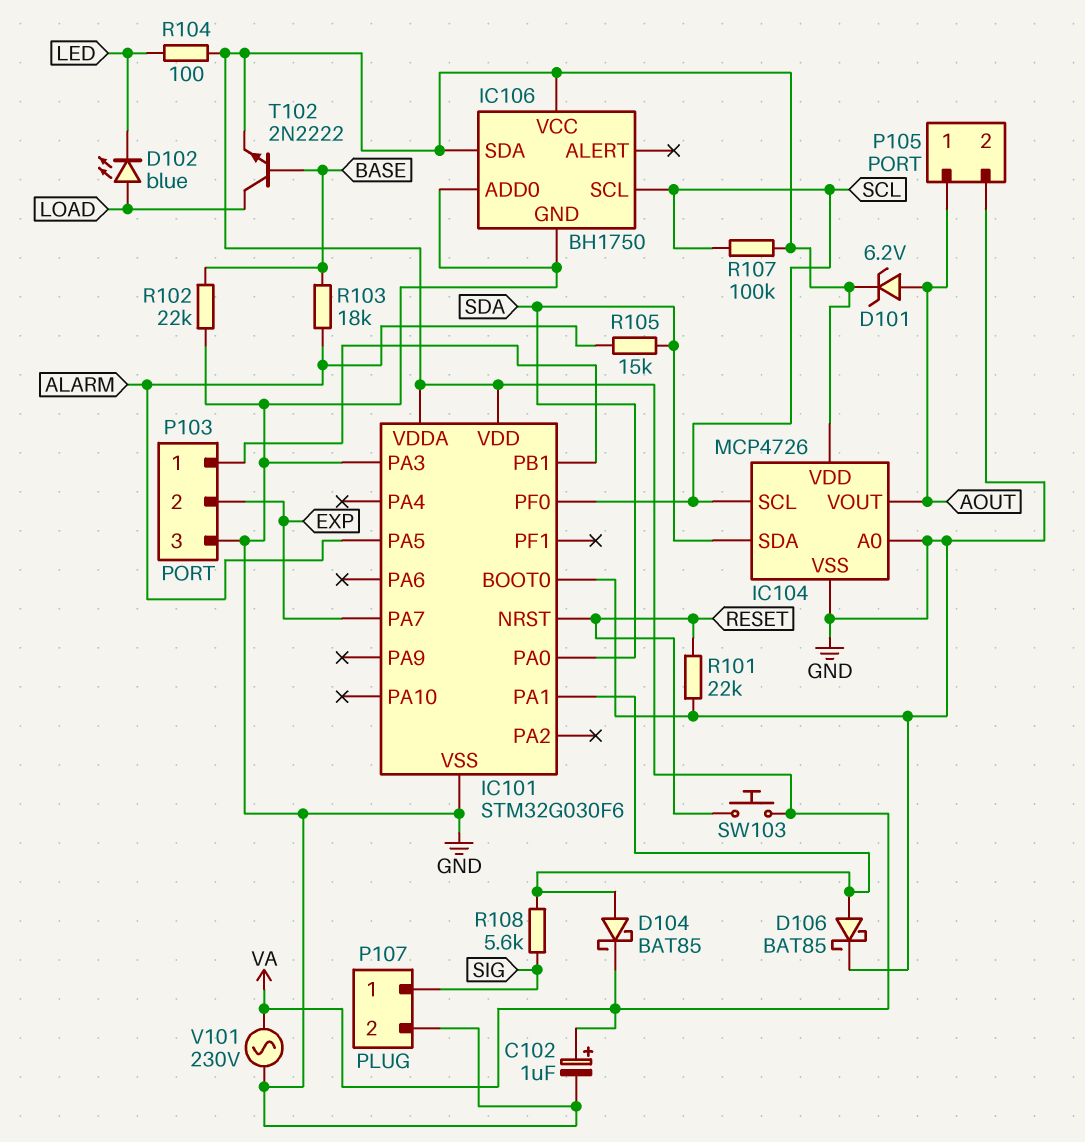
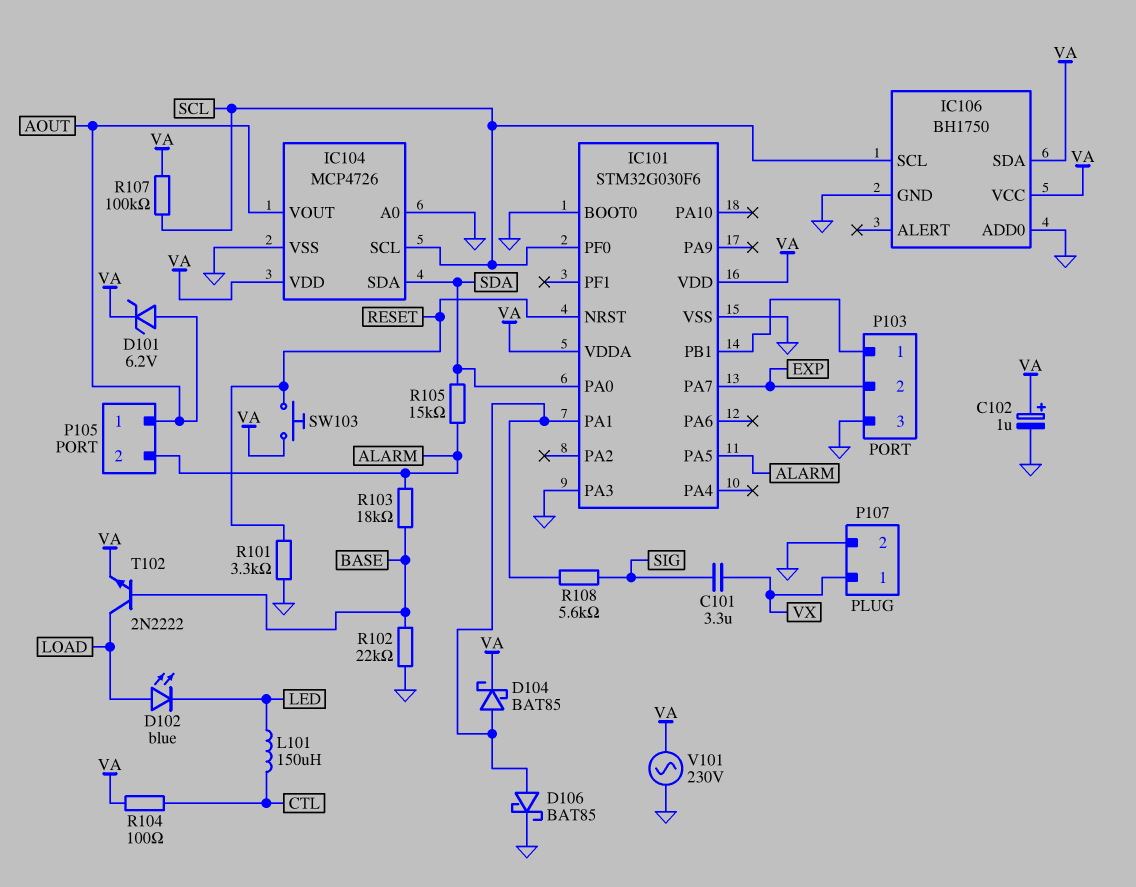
C101: none -> 3.3uF (SIG, VX)
L101: none -> 150uH (CTL, LED)
P105 pin 2: GND -> ALARM
P107 pin 1: SIG -> VX
R101: 22k (GND, RESET) -> 3.3k (GND, RESET)
R104: 100 (LED, VA) -> 100 (CTL, VA)

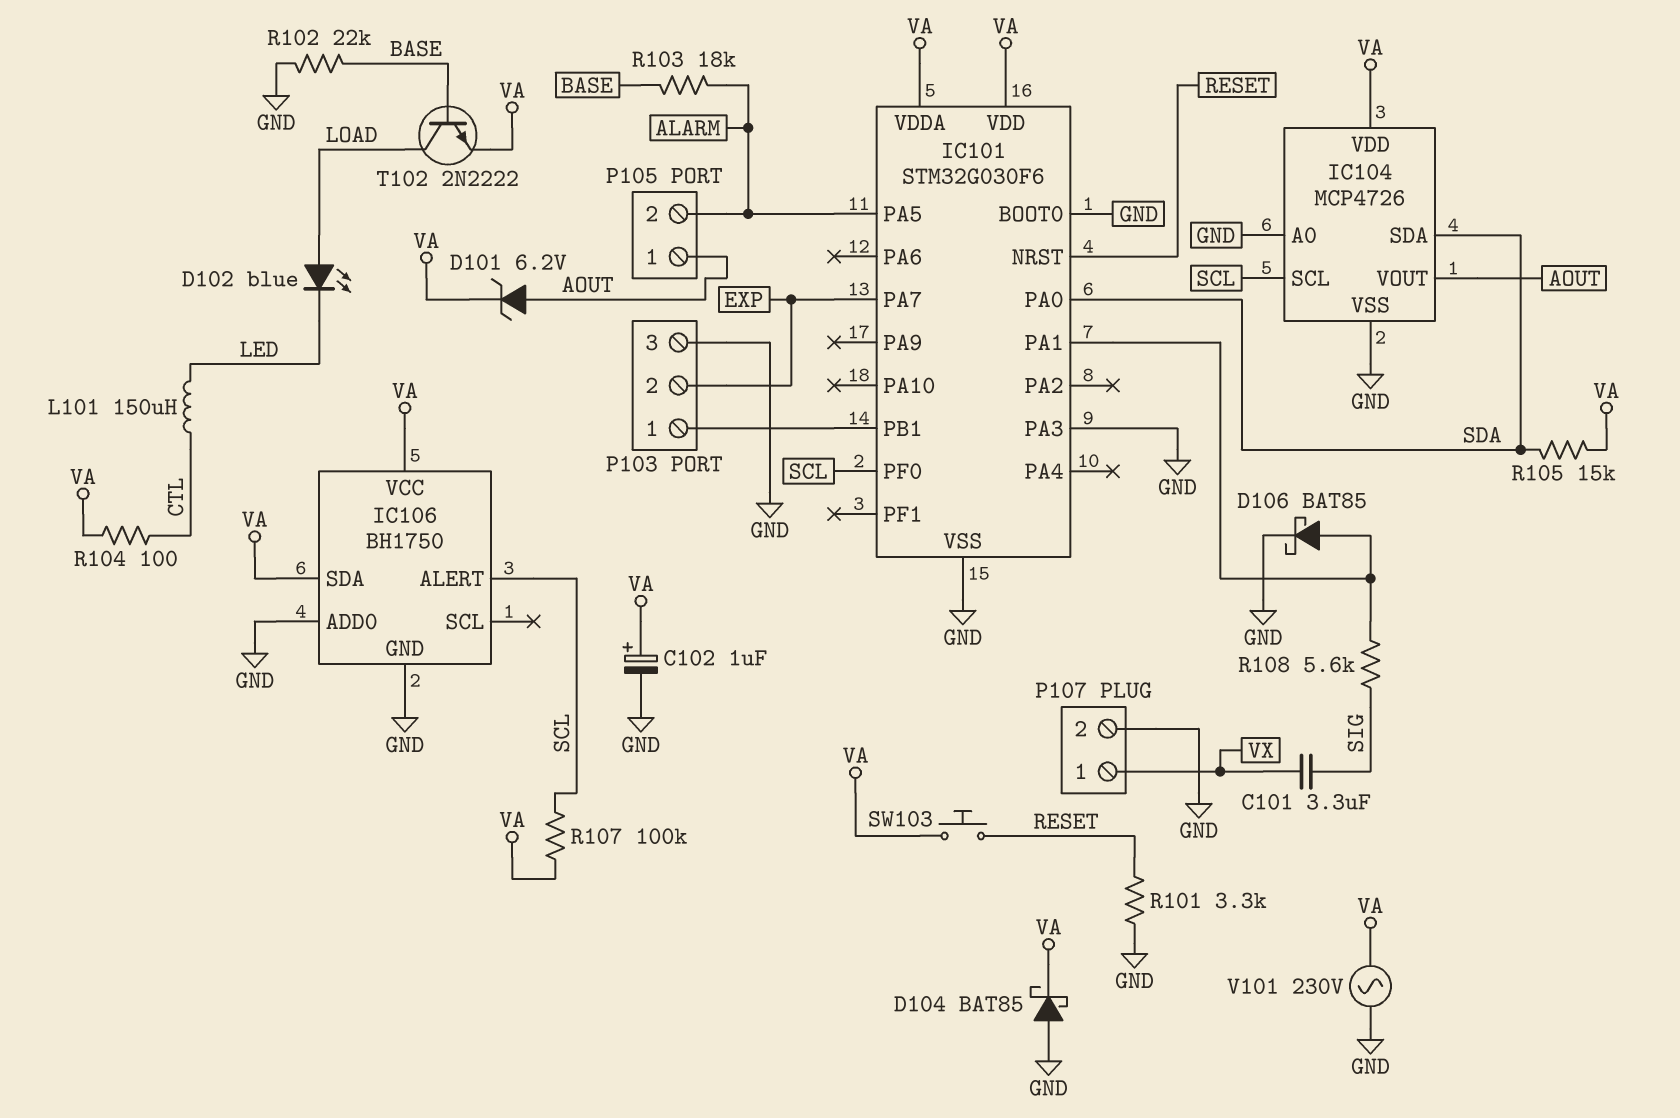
D104: schottky BAT85 (A IC101/PA1, K VA) -> schottky BAT85 (A GND, K VA)
IC106 pin ALERT: none -> SCL
IC106 pin SCL: SCL -> none
R105: 15k (ALARM, SDA) -> 15k (SDA, VA)

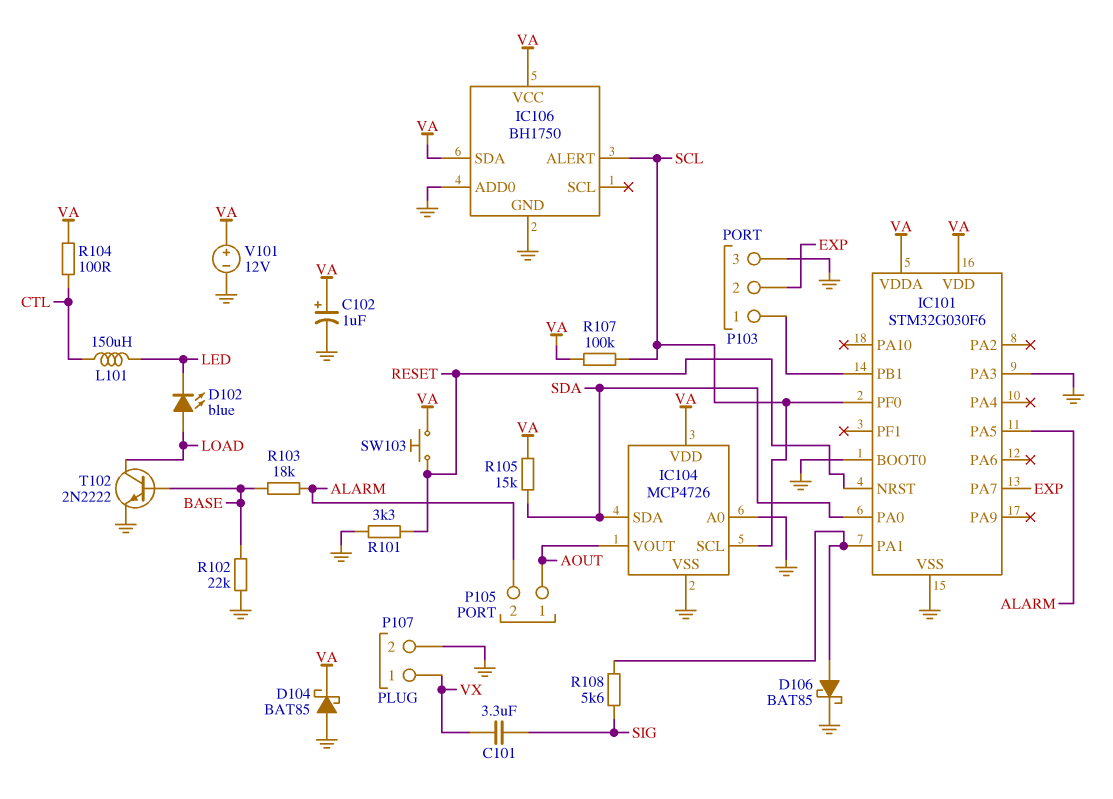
D101: zener 6.2V (A AOUT, K VA) -> none
T102: NPN 2N2222 (B BASE, C LOAD, E VA) -> NPN 2N2222 (B BASE, C LOAD, E GND)
V101: AC 230V (GND, VA) -> 12V (plus VA, minus GND)

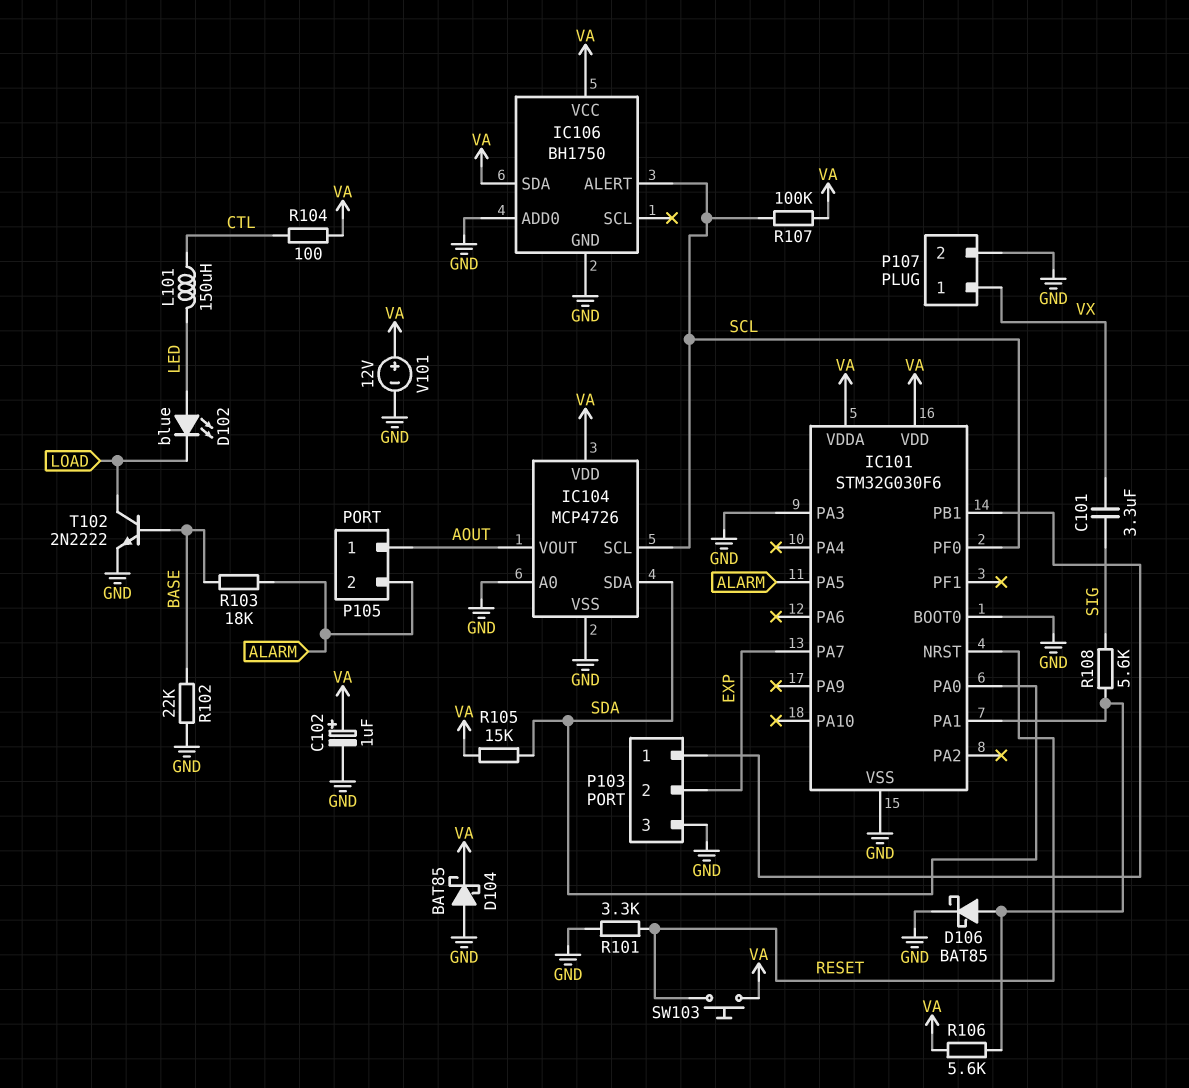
D102: LED blue (A LOAD, K LED) -> LED blue (A LED, K LOAD)
R106: none -> 5.6k (IC101/PA1, VA)

